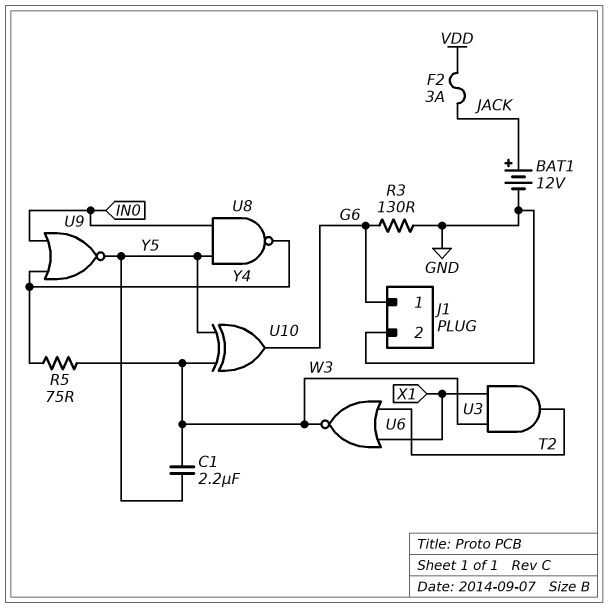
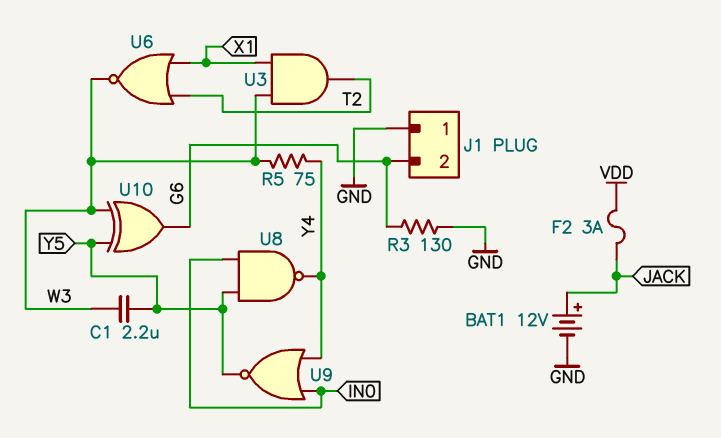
J1 pin 1: G6 -> GND
J1 pin 2: GND -> G6

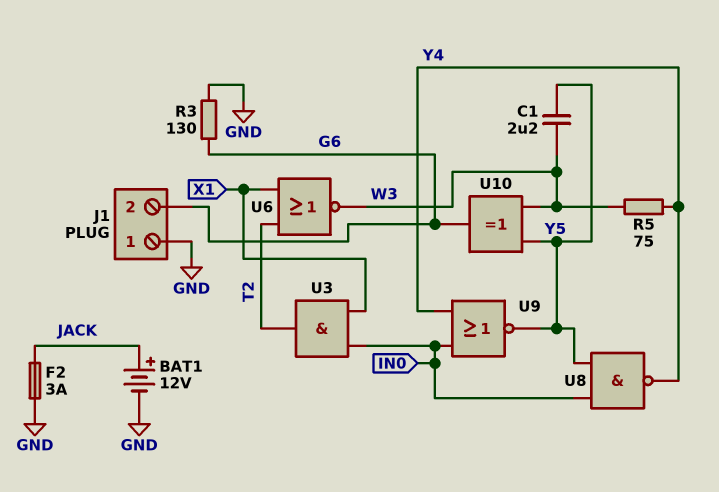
F2: 3A (JACK, VDD) -> 3A (GND, JACK)
U3: AND (in W3, in X1, out T2) -> AND (in IN0, in X1, out T2)

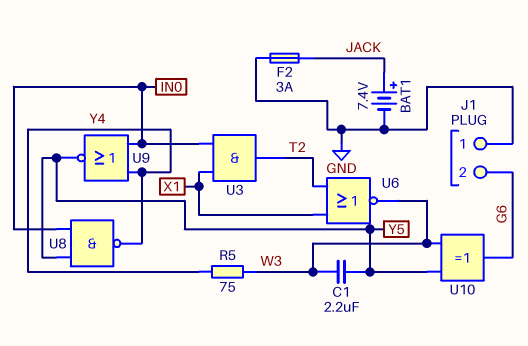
BAT1: 12V (plus JACK, minus GND) -> 7.4V (plus JACK, minus GND)
R3: 130 (G6, GND) -> none

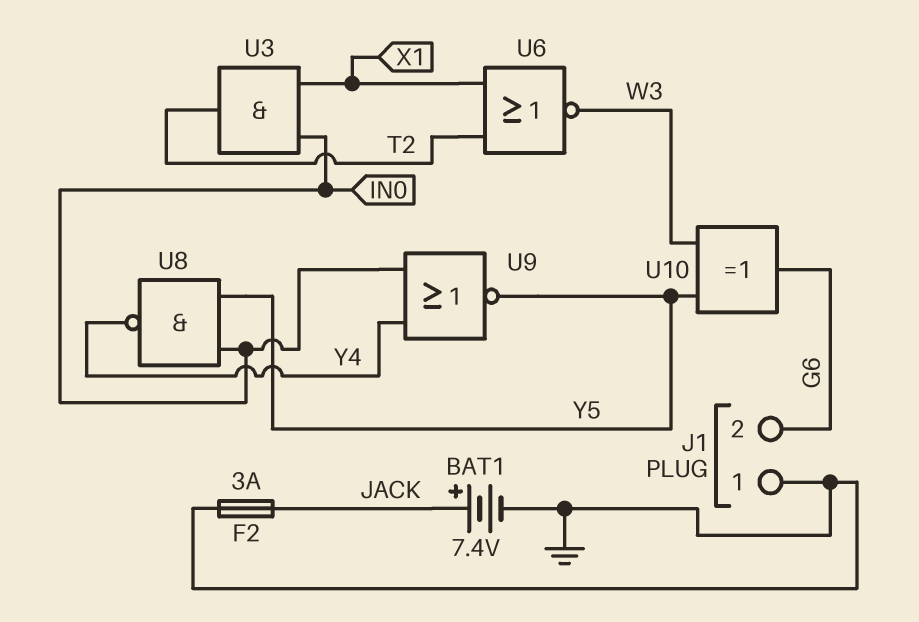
C1: 2.2uF (W3, Y5) -> none
R5: 75 (W3, Y4) -> none

